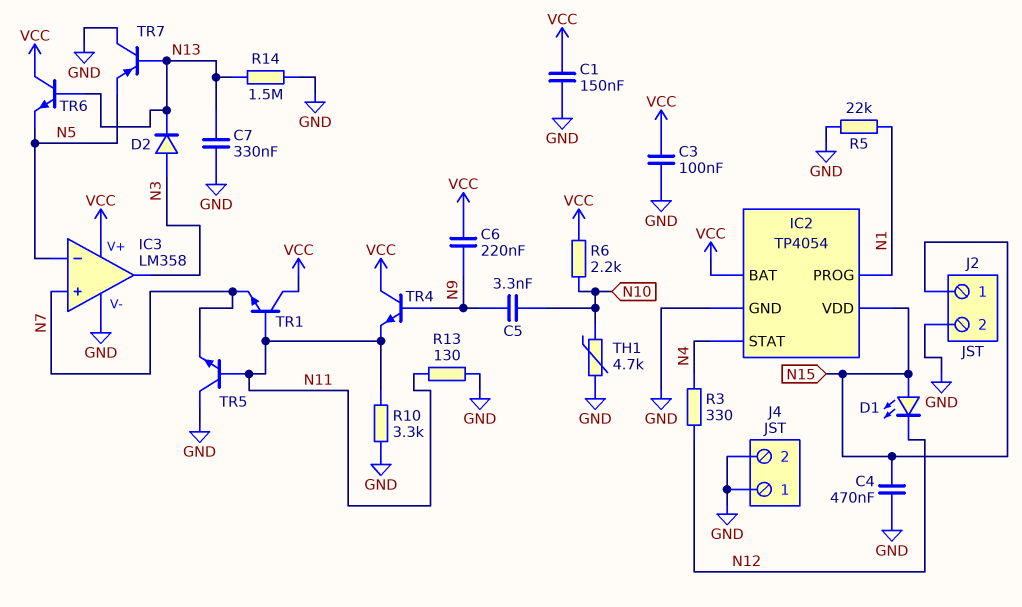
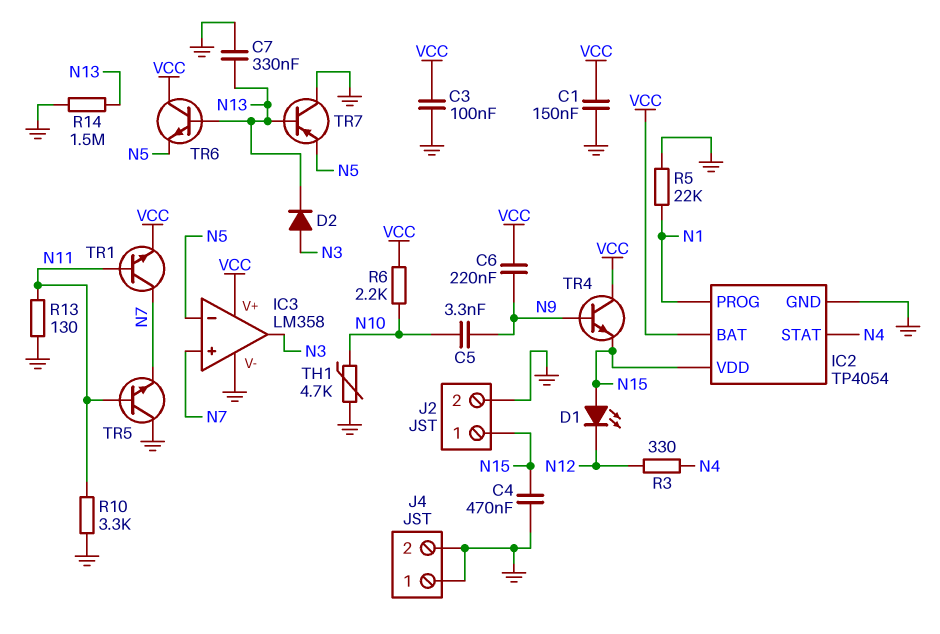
TR1: NPN (B N11, C VCC, E N7) -> NPN (B N11, C N7, E VCC)
TR4: NPN (B N9, C VCC, E N11) -> NPN (B N9, C VCC, E N15)

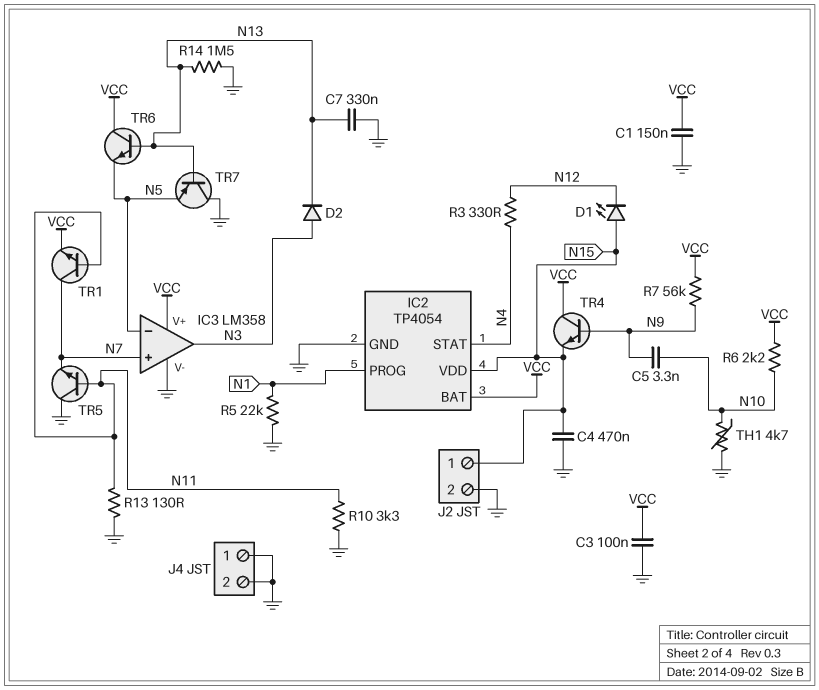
C6: 220nF (N9, VCC) -> none
R7: none -> 56k (N9, VCC)

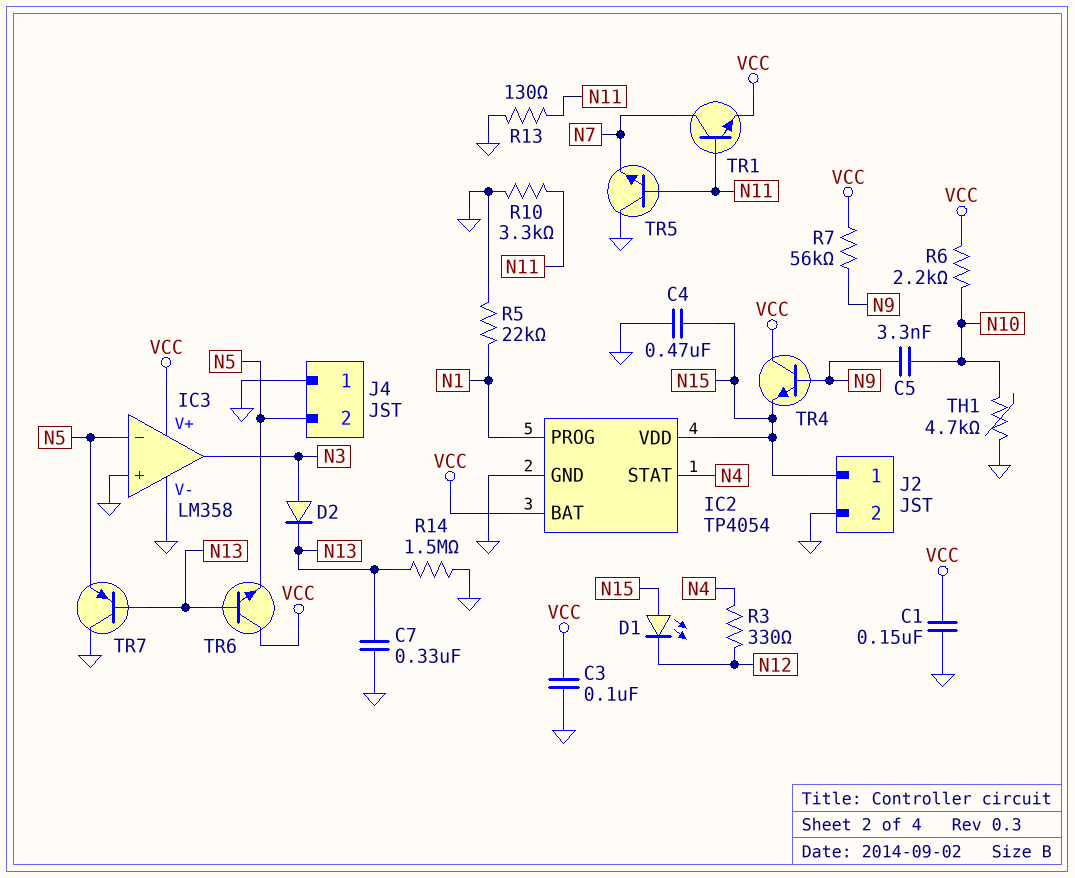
IC3 pin in+: N7 -> GND
J4 pin 2: GND -> N5

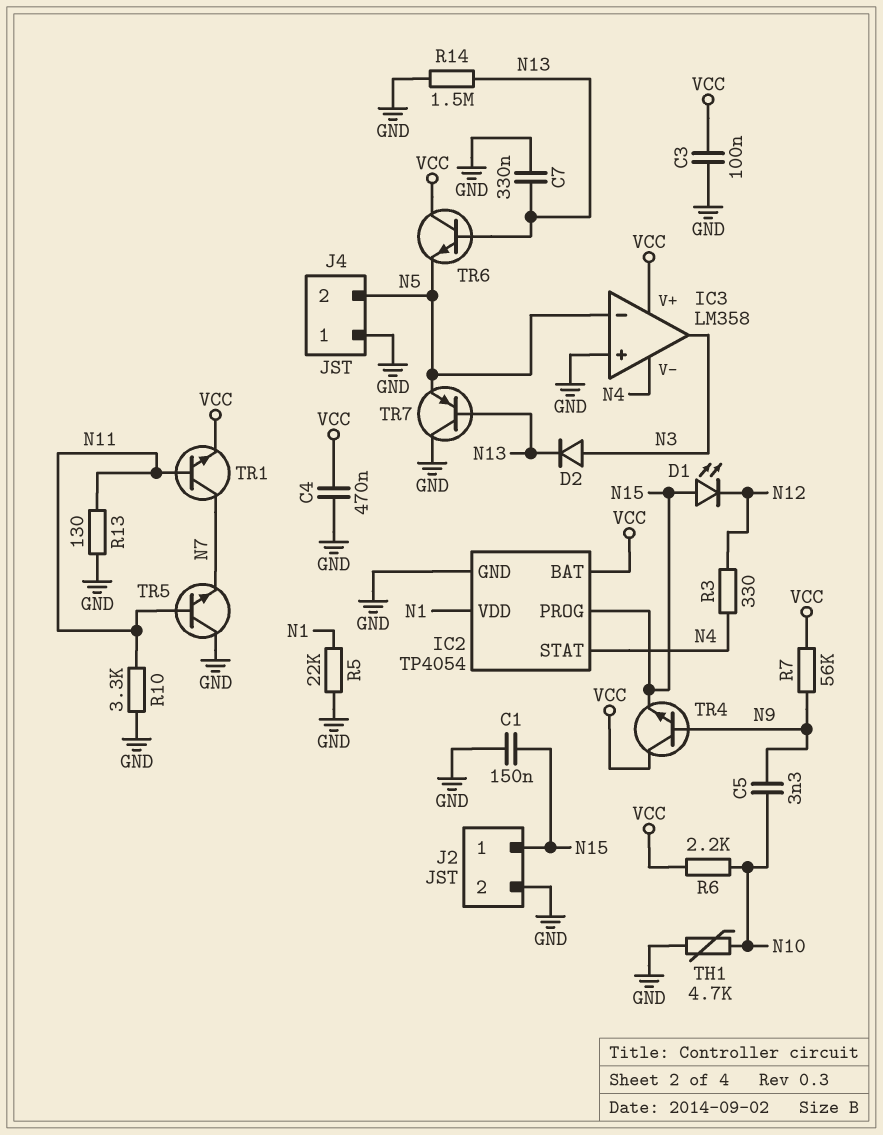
C1: 150nF (GND, VCC) -> 150nF (GND, N15)
C4: 470nF (GND, N15) -> 470nF (GND, VCC)
IC2 pin PROG: N1 -> N15
IC2 pin VDD: N15 -> N1
IC3 pin V-: GND -> N4

